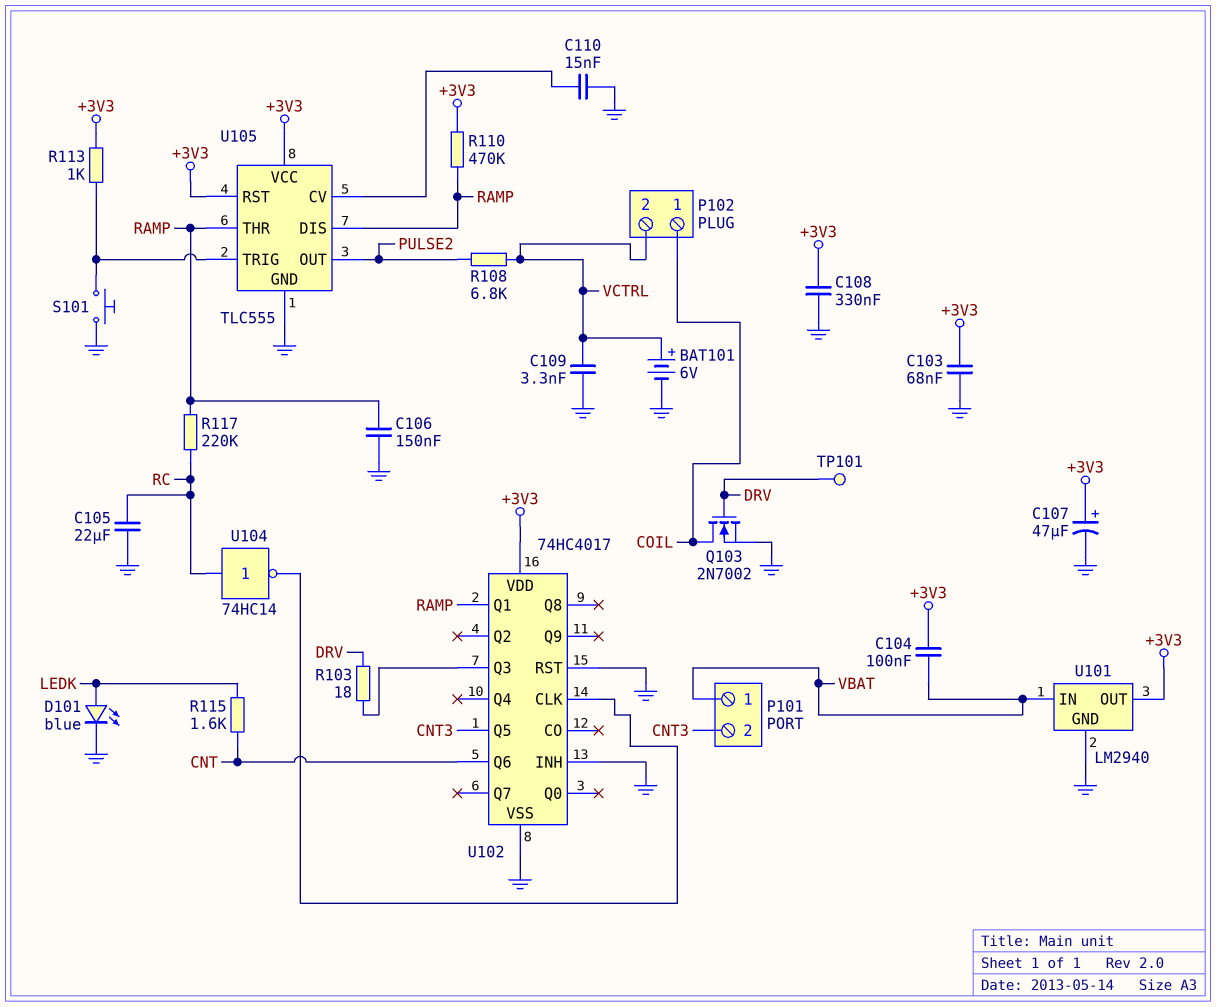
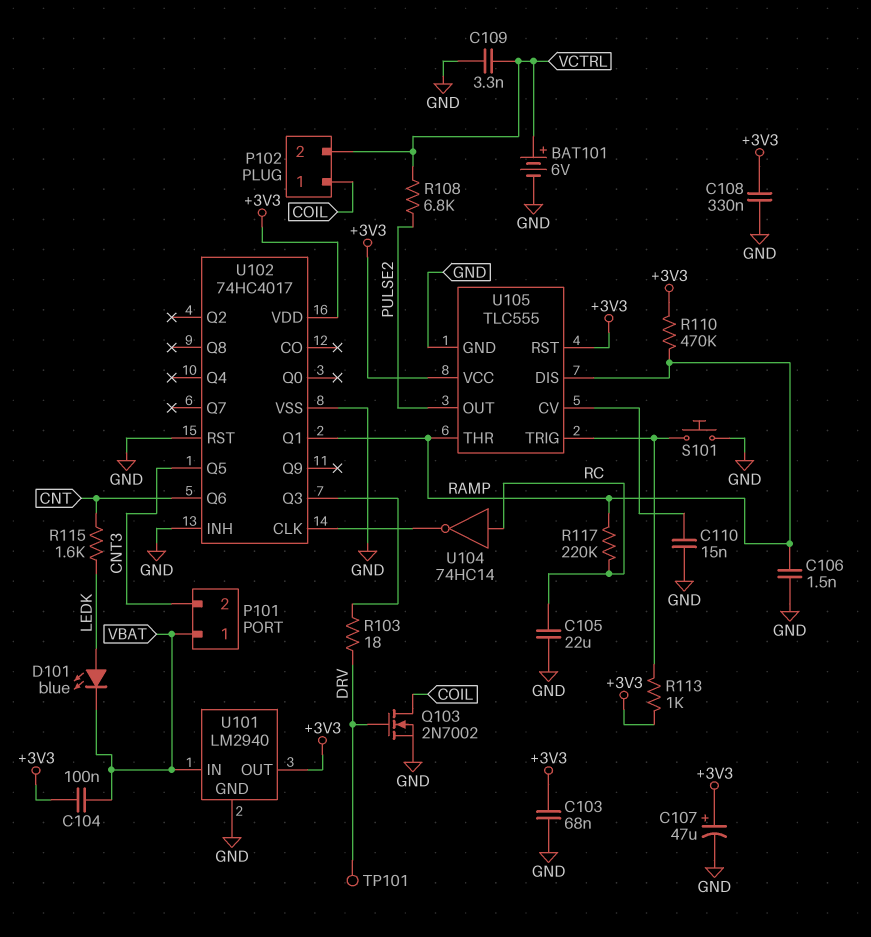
C106: 150nF (GND, RAMP) -> 1.5nF (GND, RAMP)
D101: LED blue (A LEDK, K GND) -> LED blue (A LEDK, K VBAT)

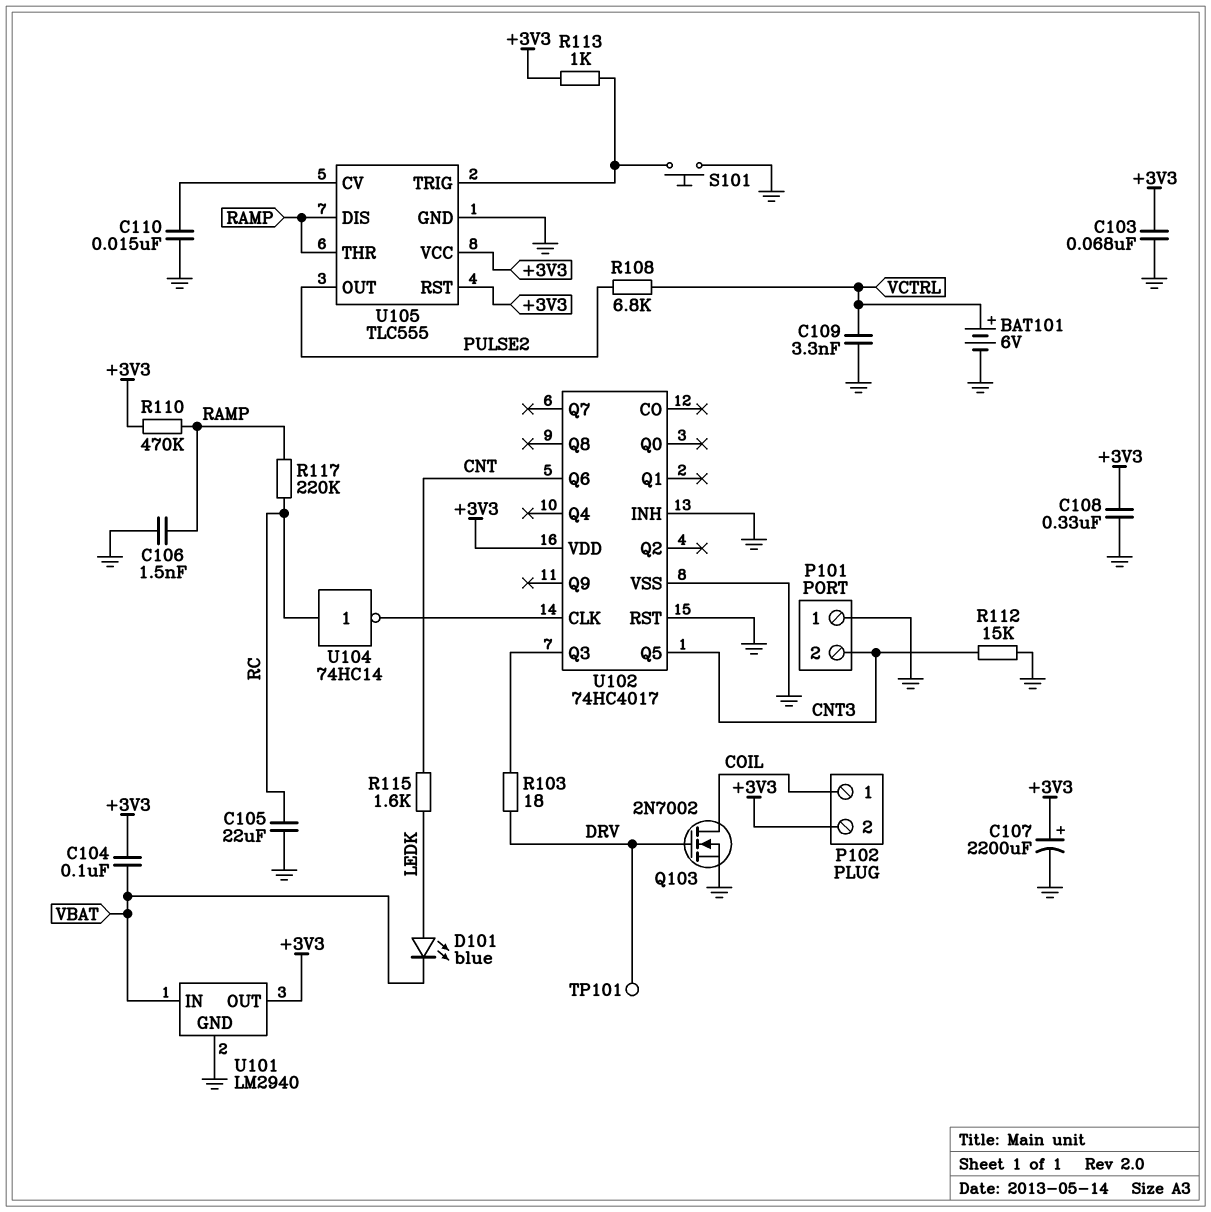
C107: 47uF (plus +3V3, minus GND) -> 2200uF (plus +3V3, minus GND)
P101 pin 1: VBAT -> GND
P102 pin 2: VCTRL -> +3V3
R112: none -> 15k (CNT3, GND)
U102 pin Q1: RAMP -> none

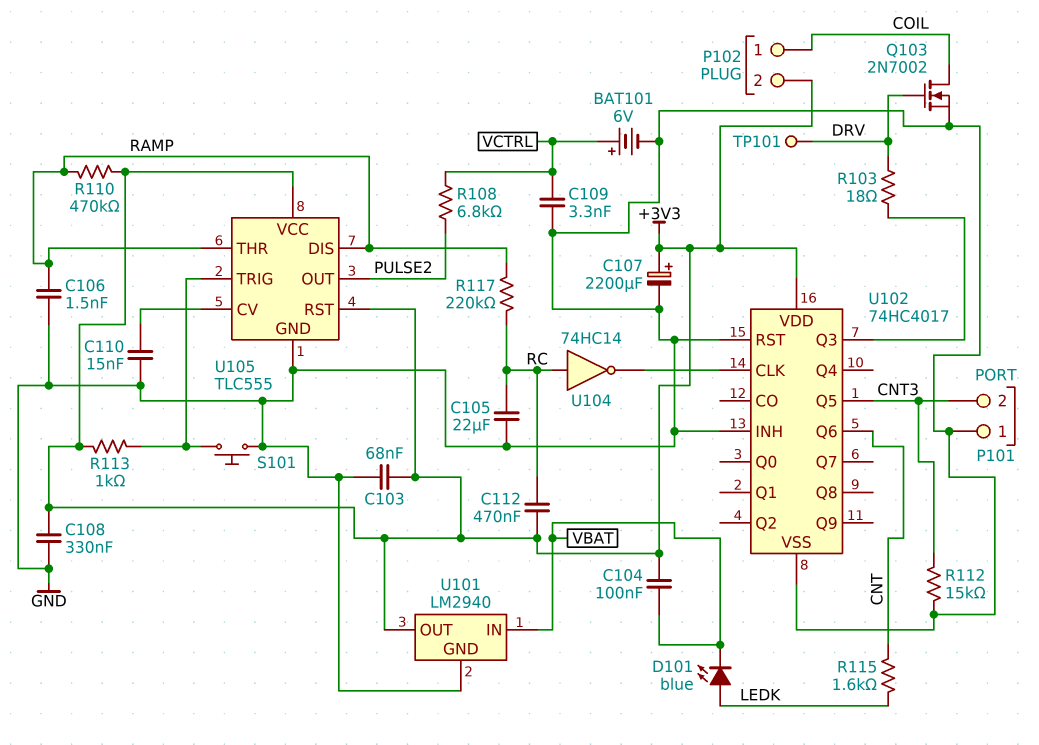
C112: none -> 470nF (+3V3, RC)

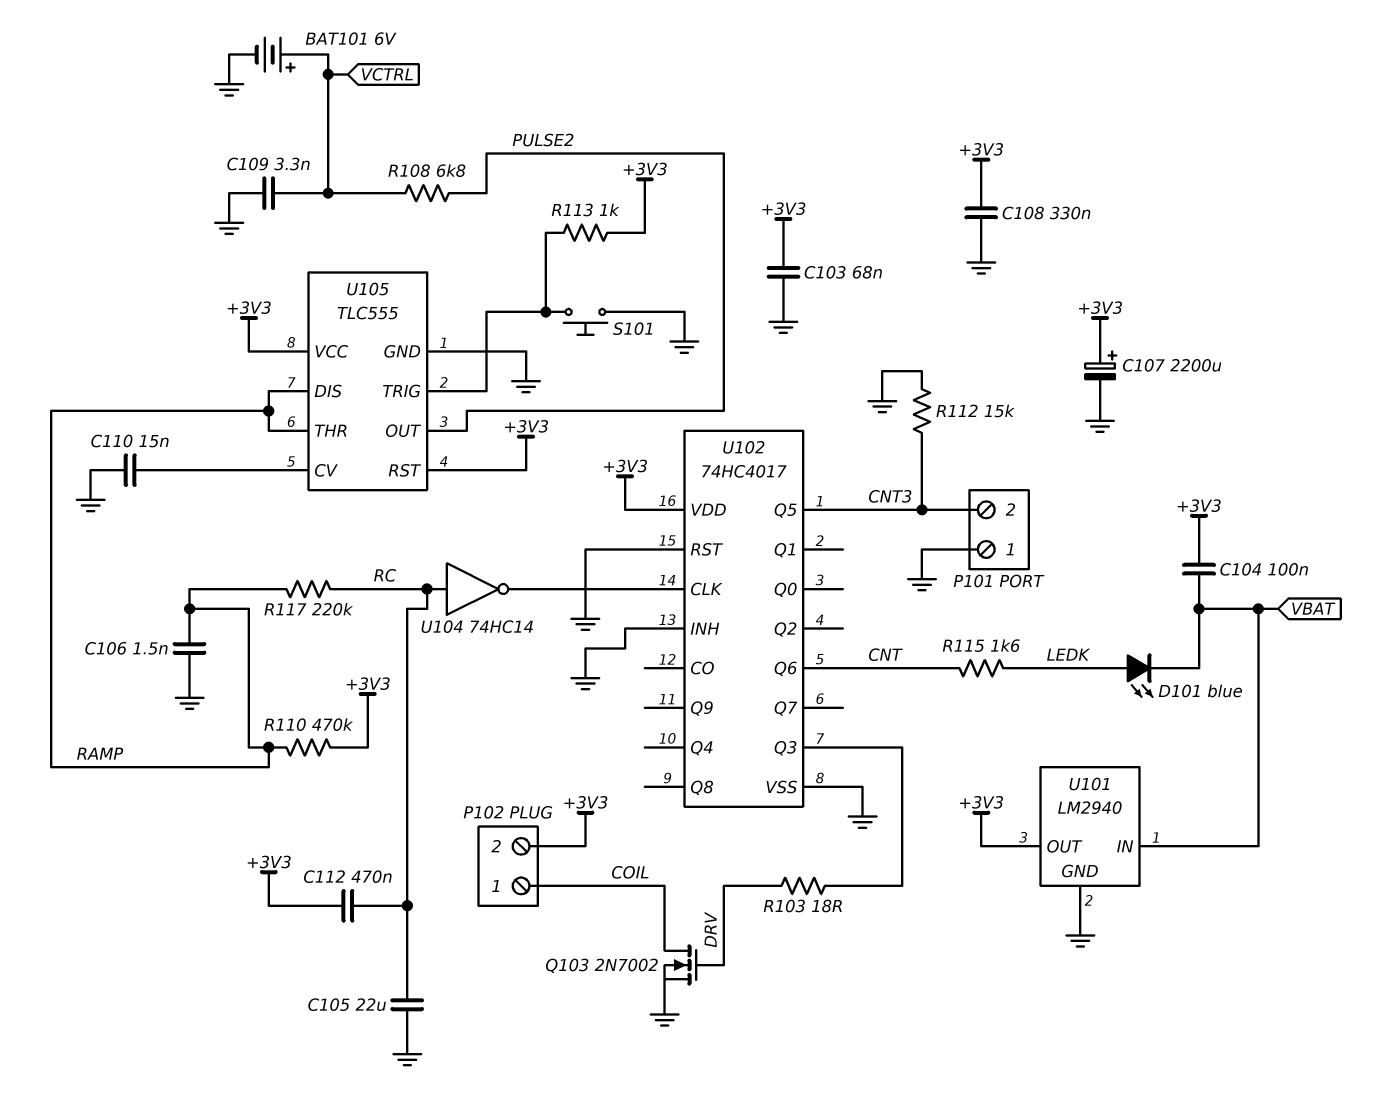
TP101: test point (DRV) -> none

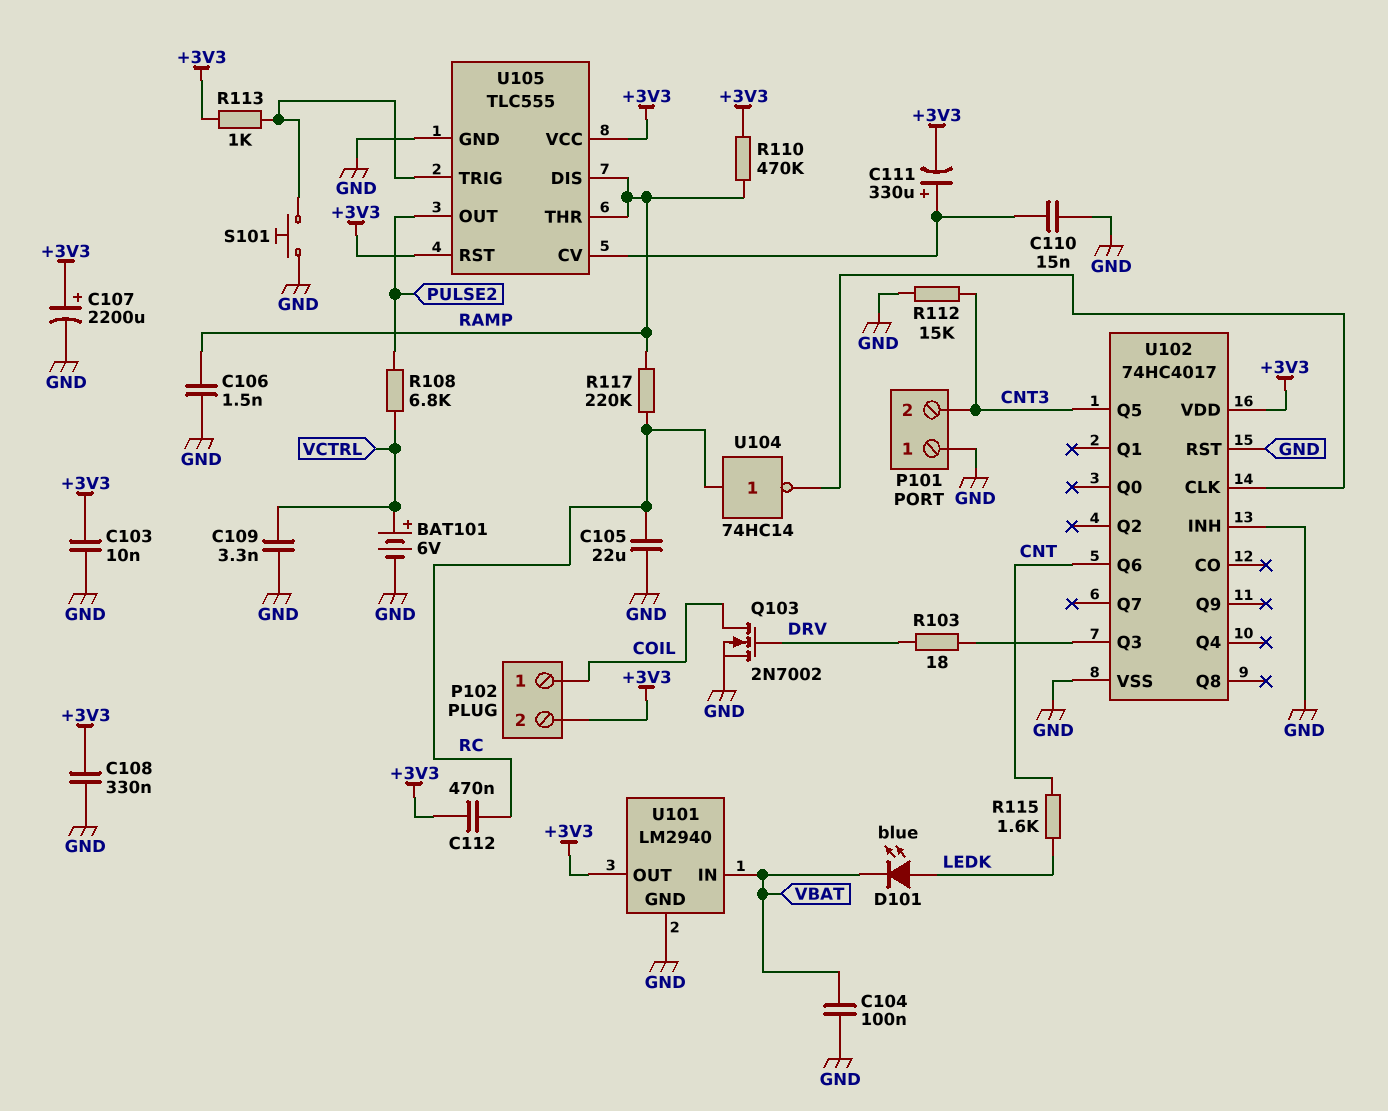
C103: 68nF (+3V3, GND) -> 10nF (+3V3, GND)
C104: 100nF (+3V3, VBAT) -> 100nF (GND, VBAT)
C111: none -> 330uF (plus U105/CV, minus +3V3)

